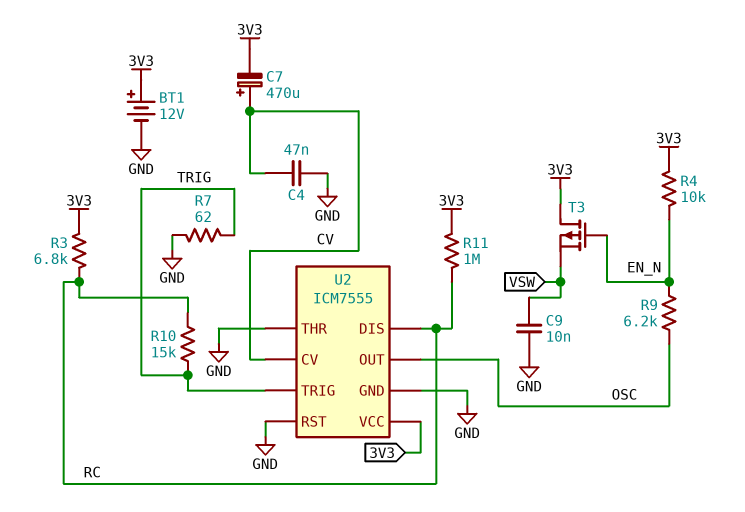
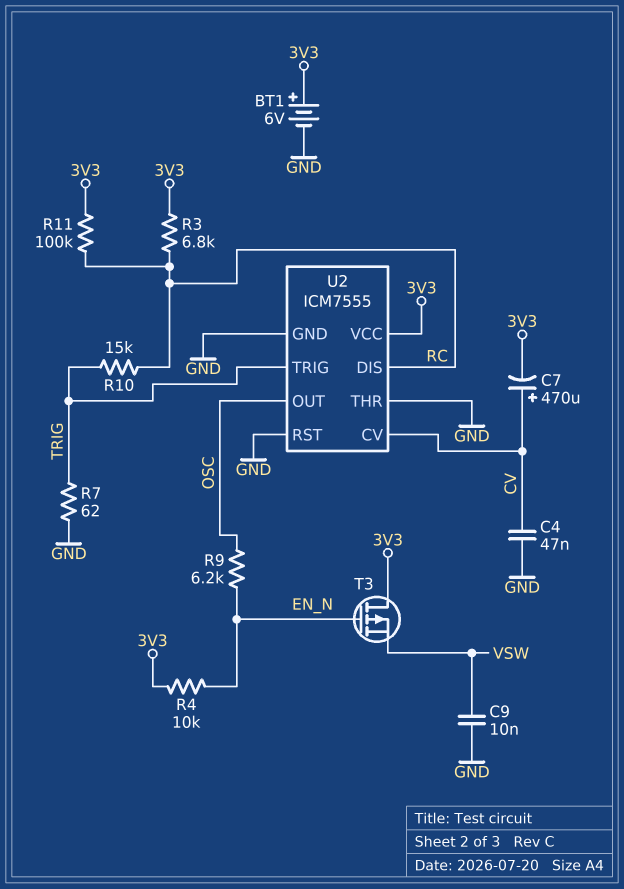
BT1: 12V (plus 3V3, minus GND) -> 6V (plus 3V3, minus GND)
R11: 1M (3V3, RC) -> 100k (3V3, RC)

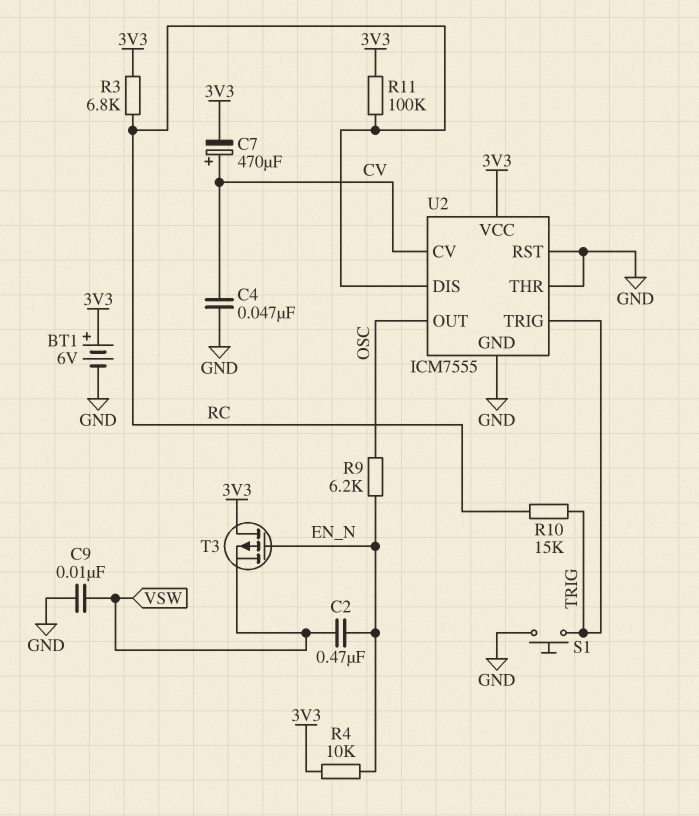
C2: none -> 470nF (EN_N, VSW)
R7: 62 (GND, TRIG) -> none
S1: none -> button (GND, TRIG)

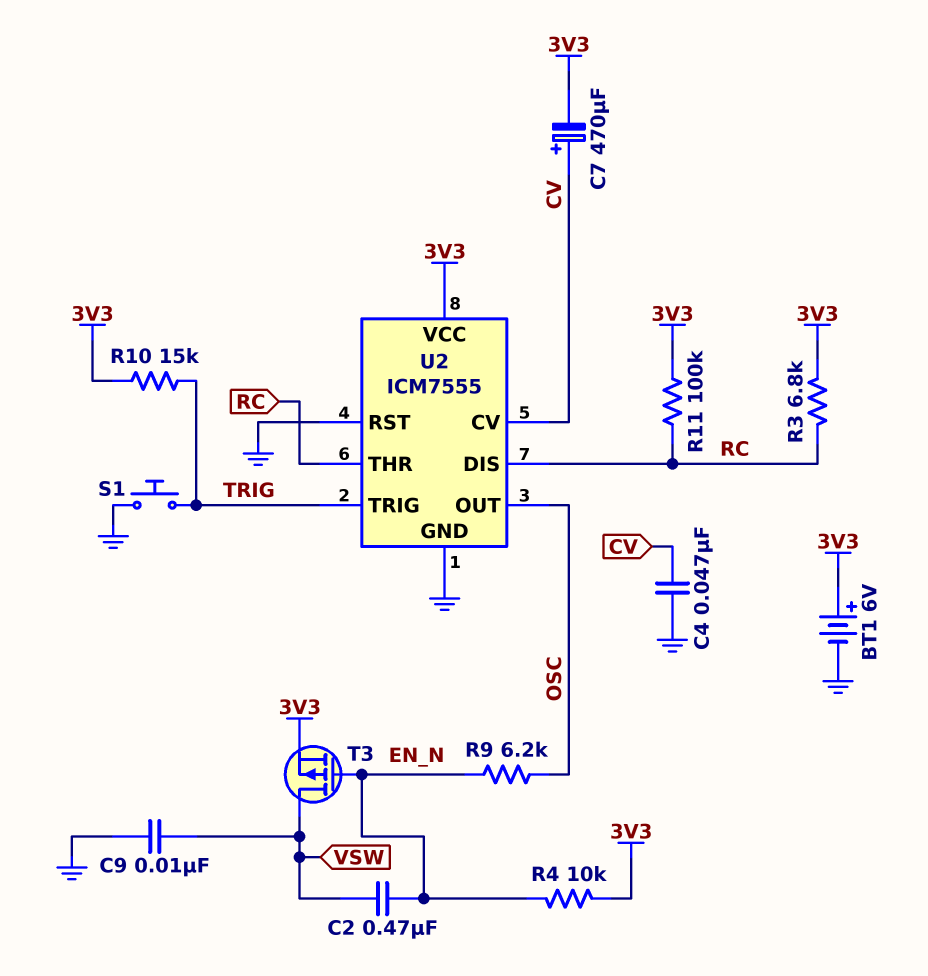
R10: 15k (RC, TRIG) -> 15k (3V3, TRIG)
T3: PMOS (G EN_N, D 3V3, S VSW) -> PMOS (G EN_N, D VSW, S 3V3)
U2 pin THR: GND -> RC

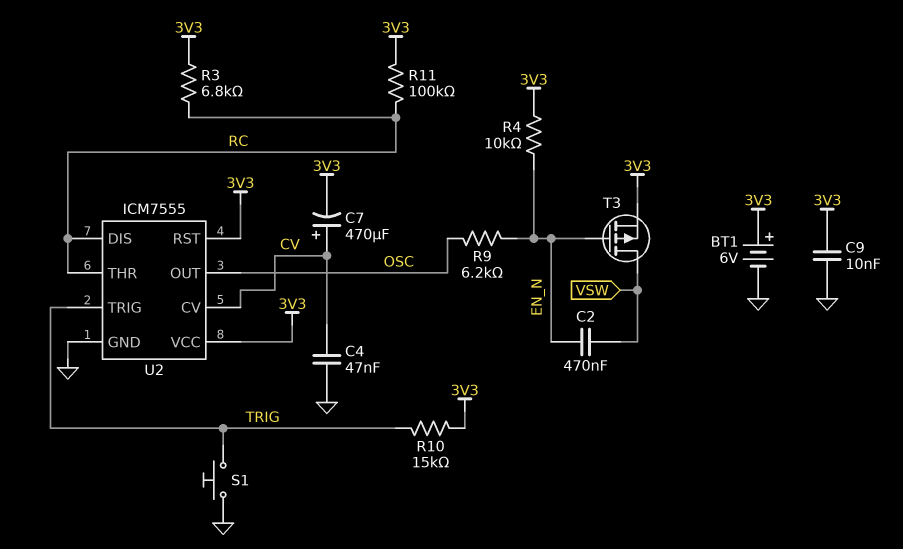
C9: 10nF (GND, VSW) -> 10nF (3V3, GND)
U2 pin RST: GND -> 3V3

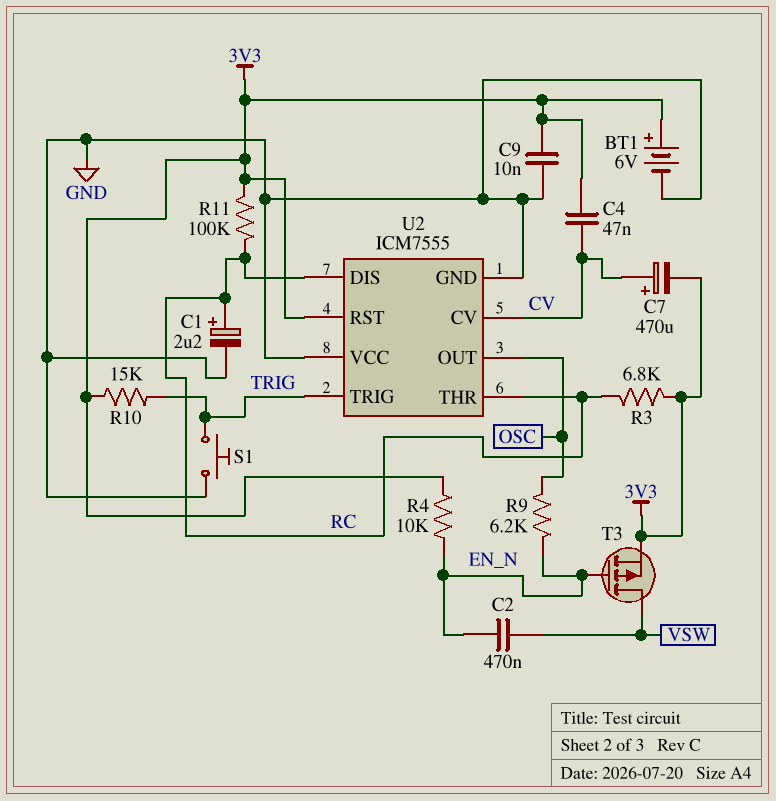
C1: none -> 2.2uF (plus RC, minus GND)
C4: 47nF (CV, GND) -> 47nF (3V3, CV)
U2 pin VCC: 3V3 -> GND

